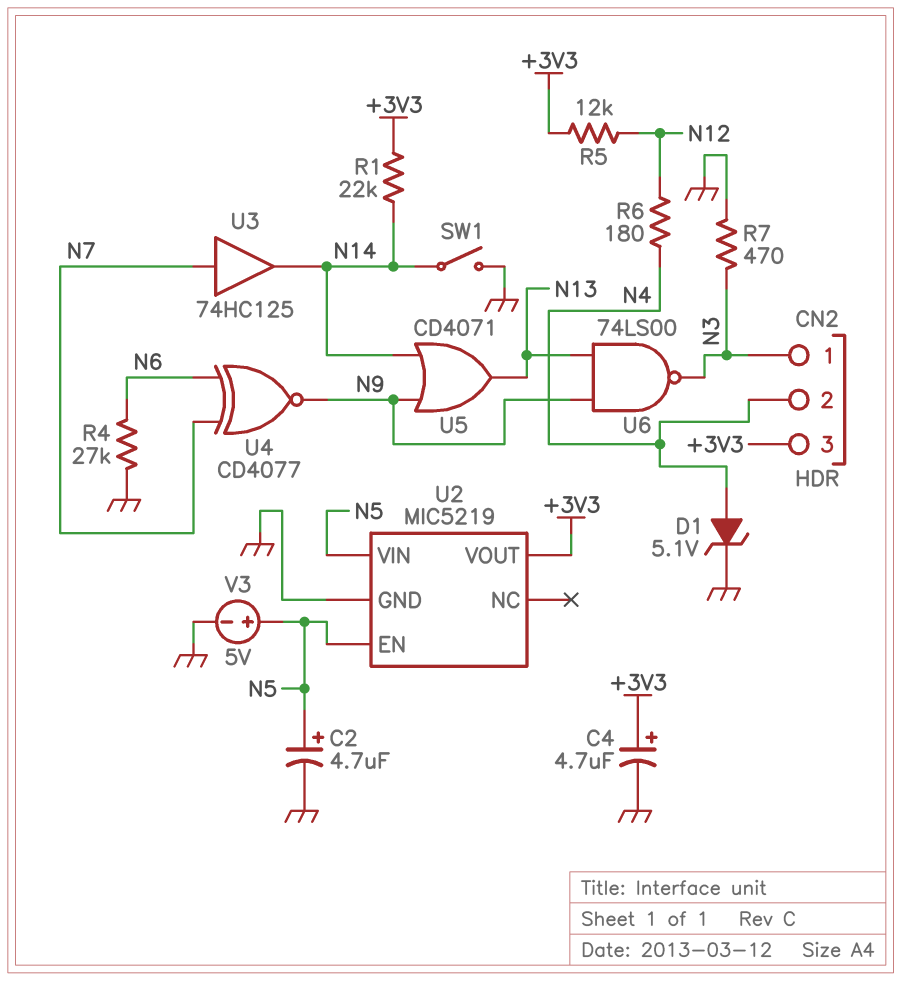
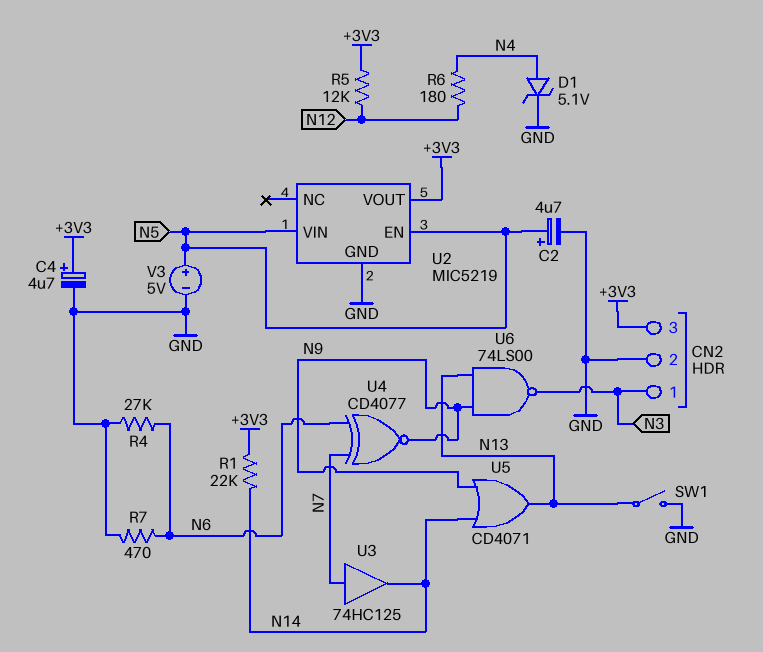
CN2 pin 2: N4 -> GND
R7: 470 (GND, N3) -> 470 (GND, N6)
SW1: switch (GND, N14) -> switch (GND, N13)

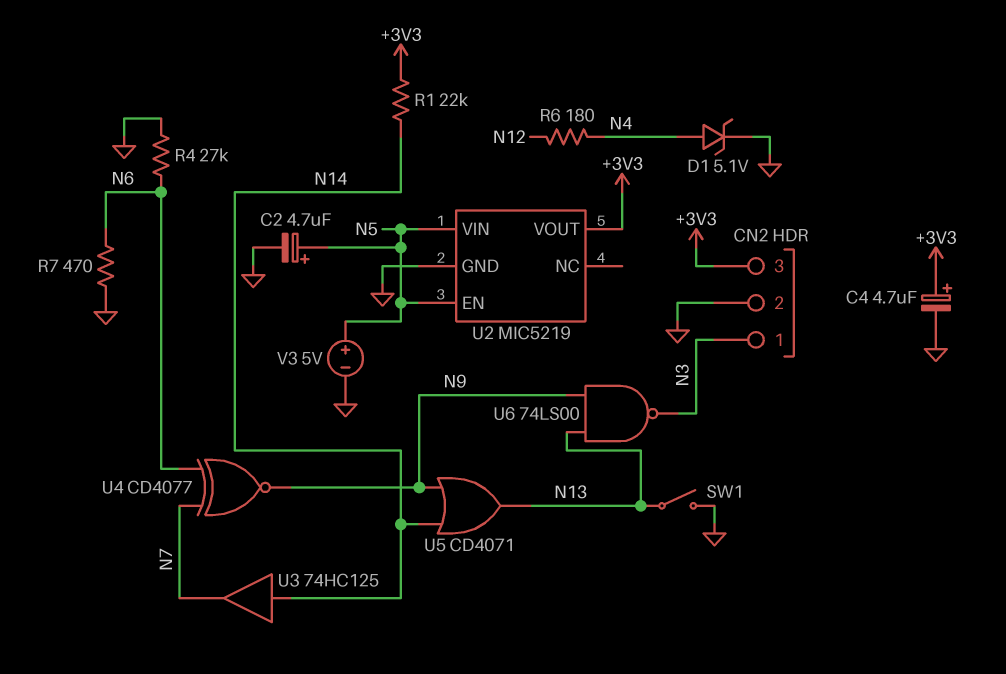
R5: 12k (+3V3, N12) -> none
U3: buffer 74HC125 (in N7, out N14) -> buffer 74HC125 (in N14, out N7)

